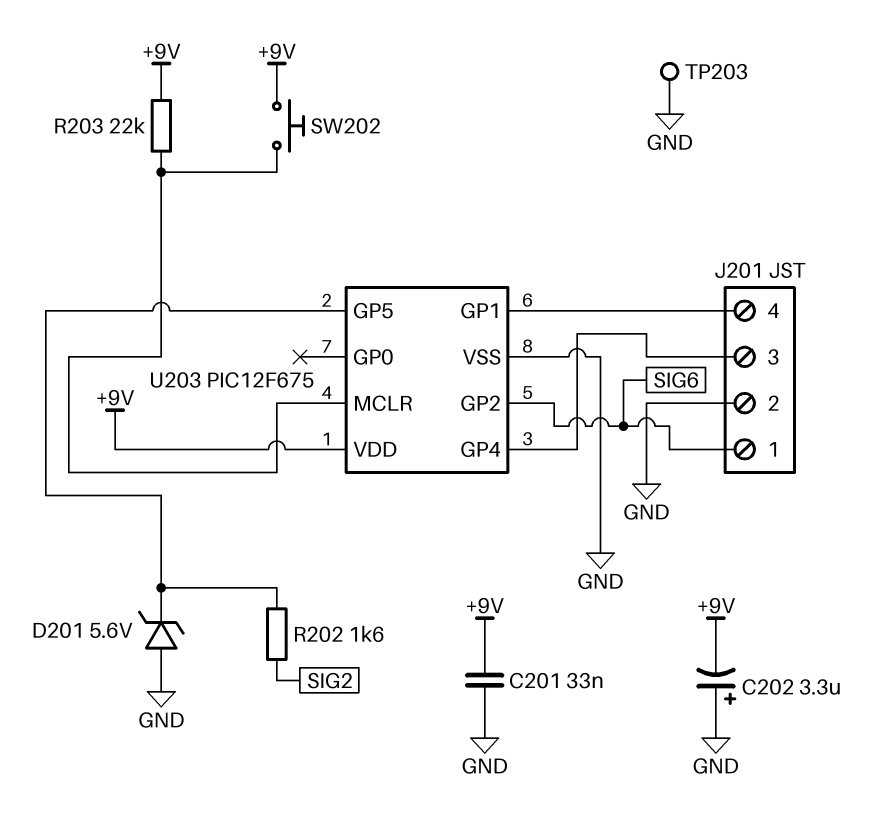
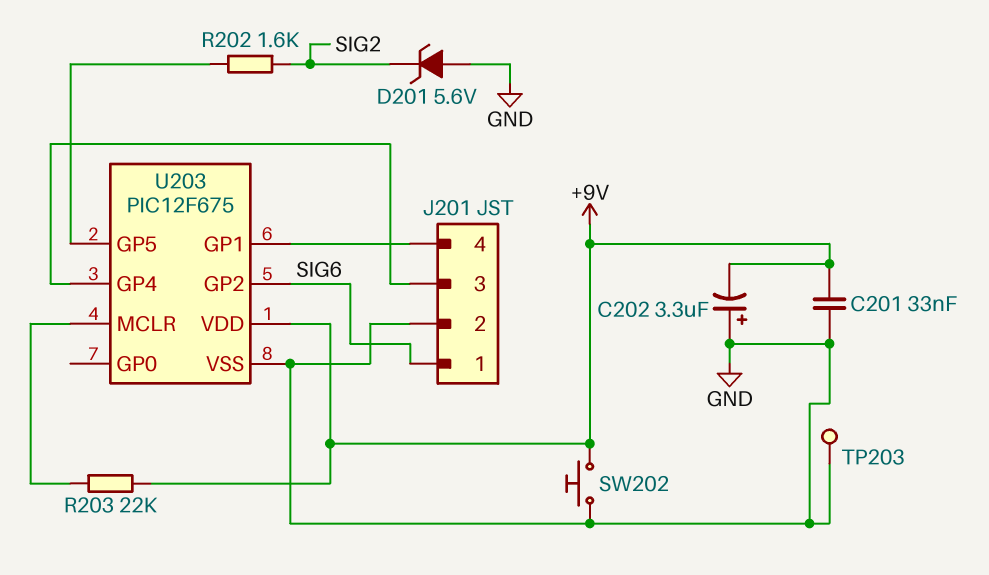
D201: zener 5.6V (A GND, K U203/GP5) -> zener 5.6V (A GND, K SIG2)
SW202: button (+9V, U203/MCLR) -> button (+9V, GND)

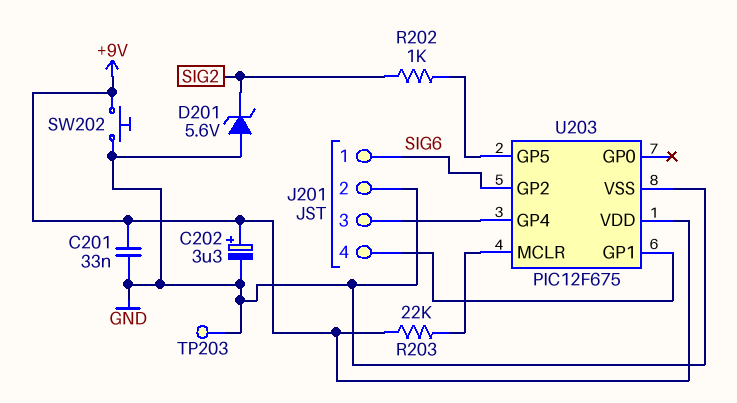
C202: 3.3uF (plus GND, minus +9V) -> 3.3uF (plus +9V, minus GND)
R202: 1.6k (SIG2, U203/GP5) -> 1k (SIG2, U203/GP5)

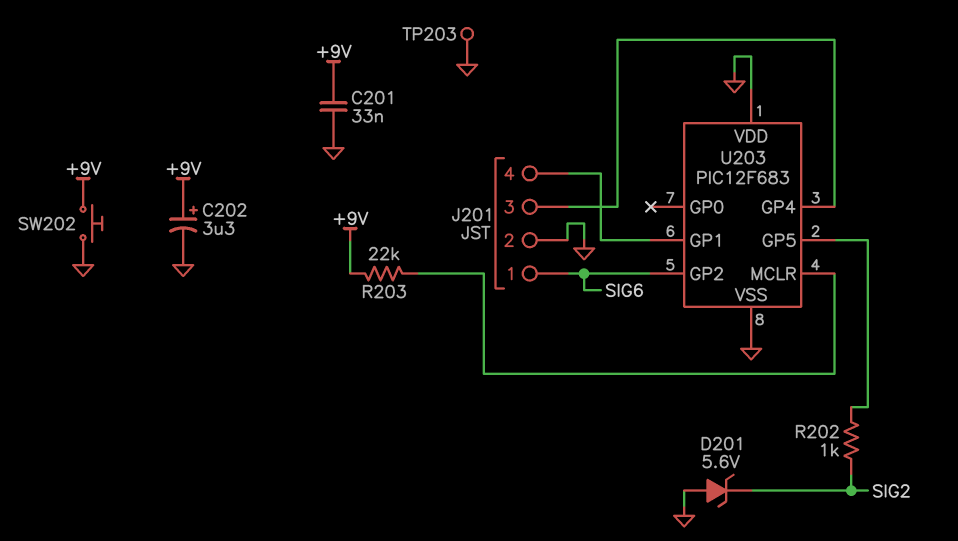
U203: PIC12F675 -> PIC12F683
U203 pin VDD: +9V -> GND

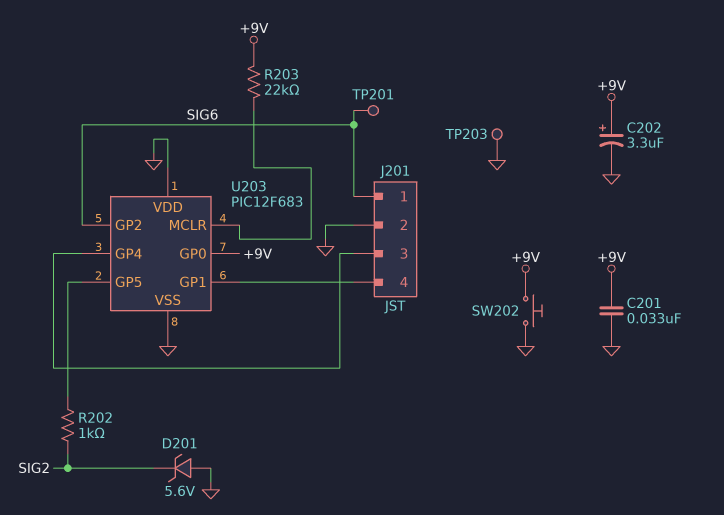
TP201: none -> test point (SIG6)
U203 pin GP0: none -> +9V

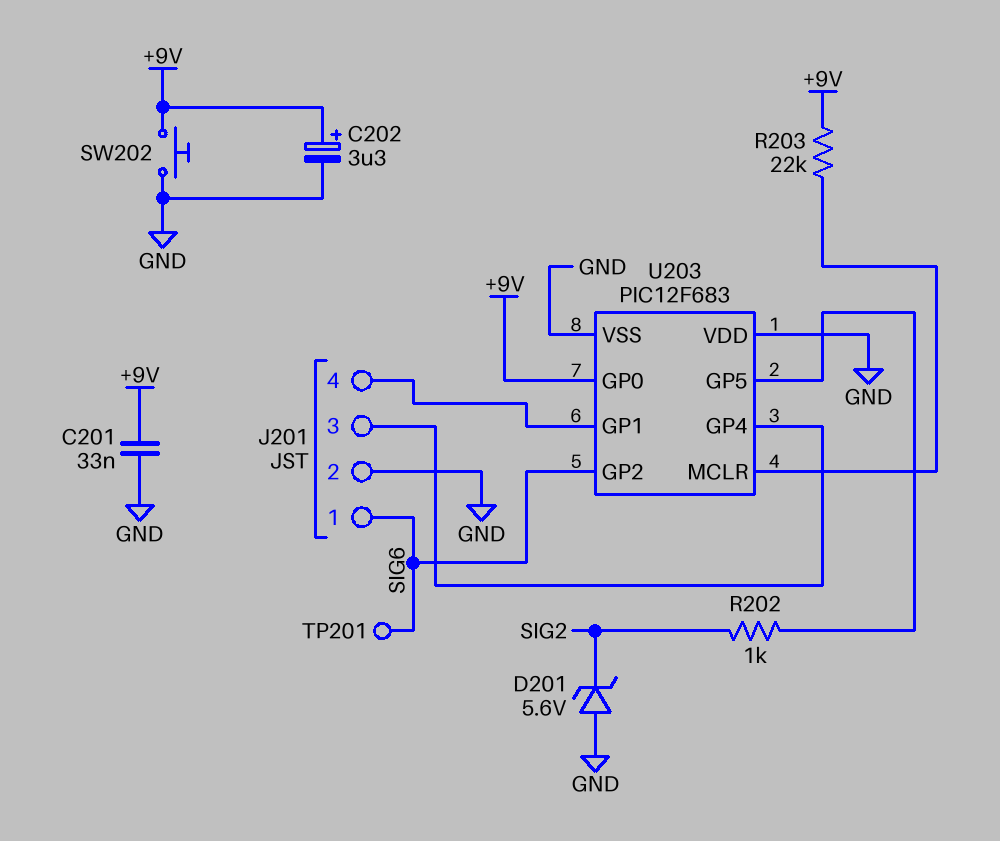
TP203: test point (GND) -> none

